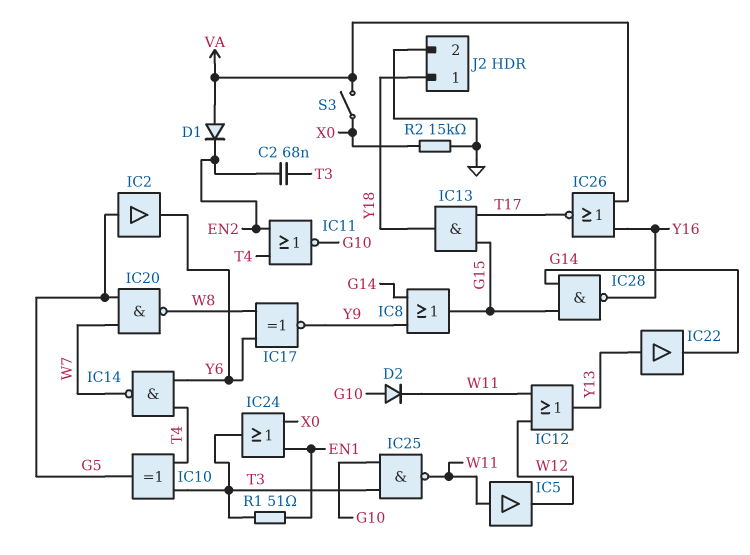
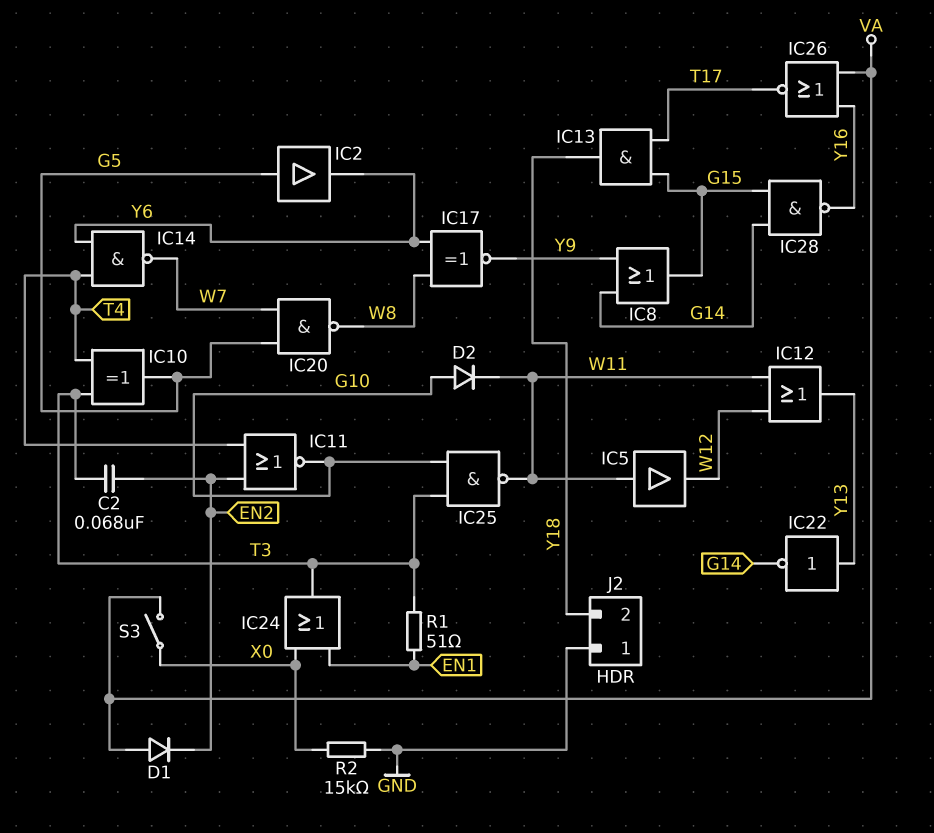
IC22: buffer (in Y13, out G14) -> NOT (in Y13, out G14)
J2 pin 1: Y18 -> GND
J2 pin 2: GND -> Y18

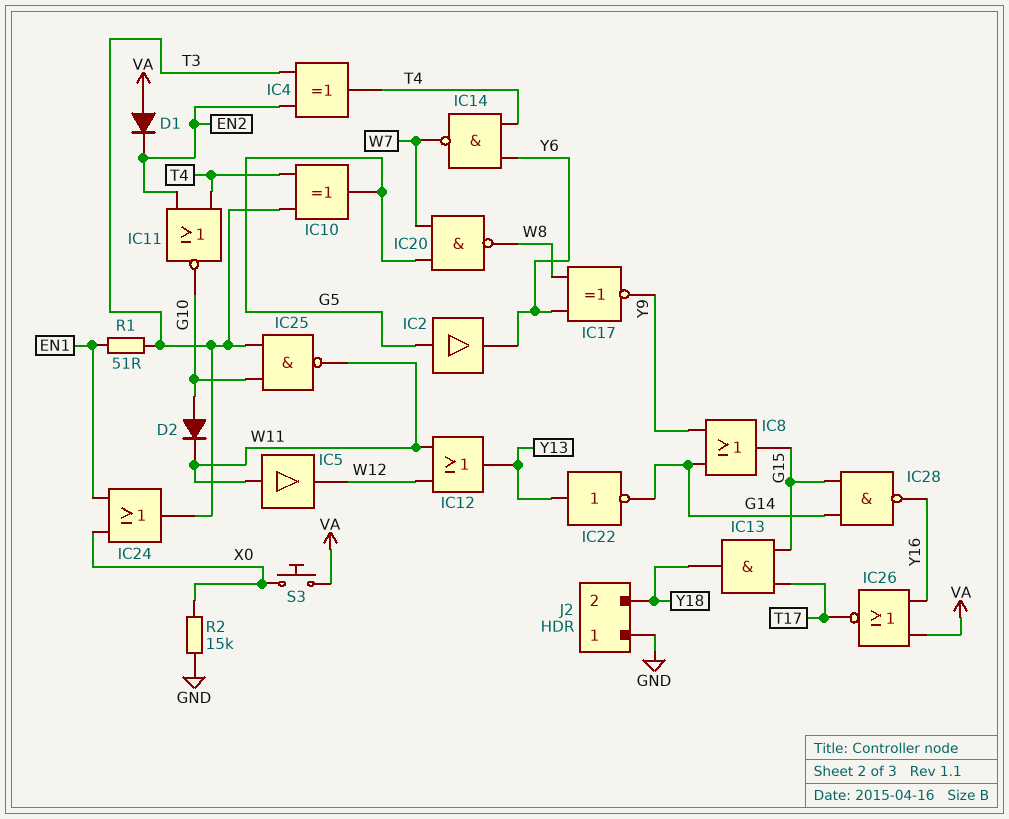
C2: 68nF (EN2, T3) -> none
IC4: none -> XOR (in EN2, in T3, out T4)
S3: switch (VA, X0) -> button (VA, X0)

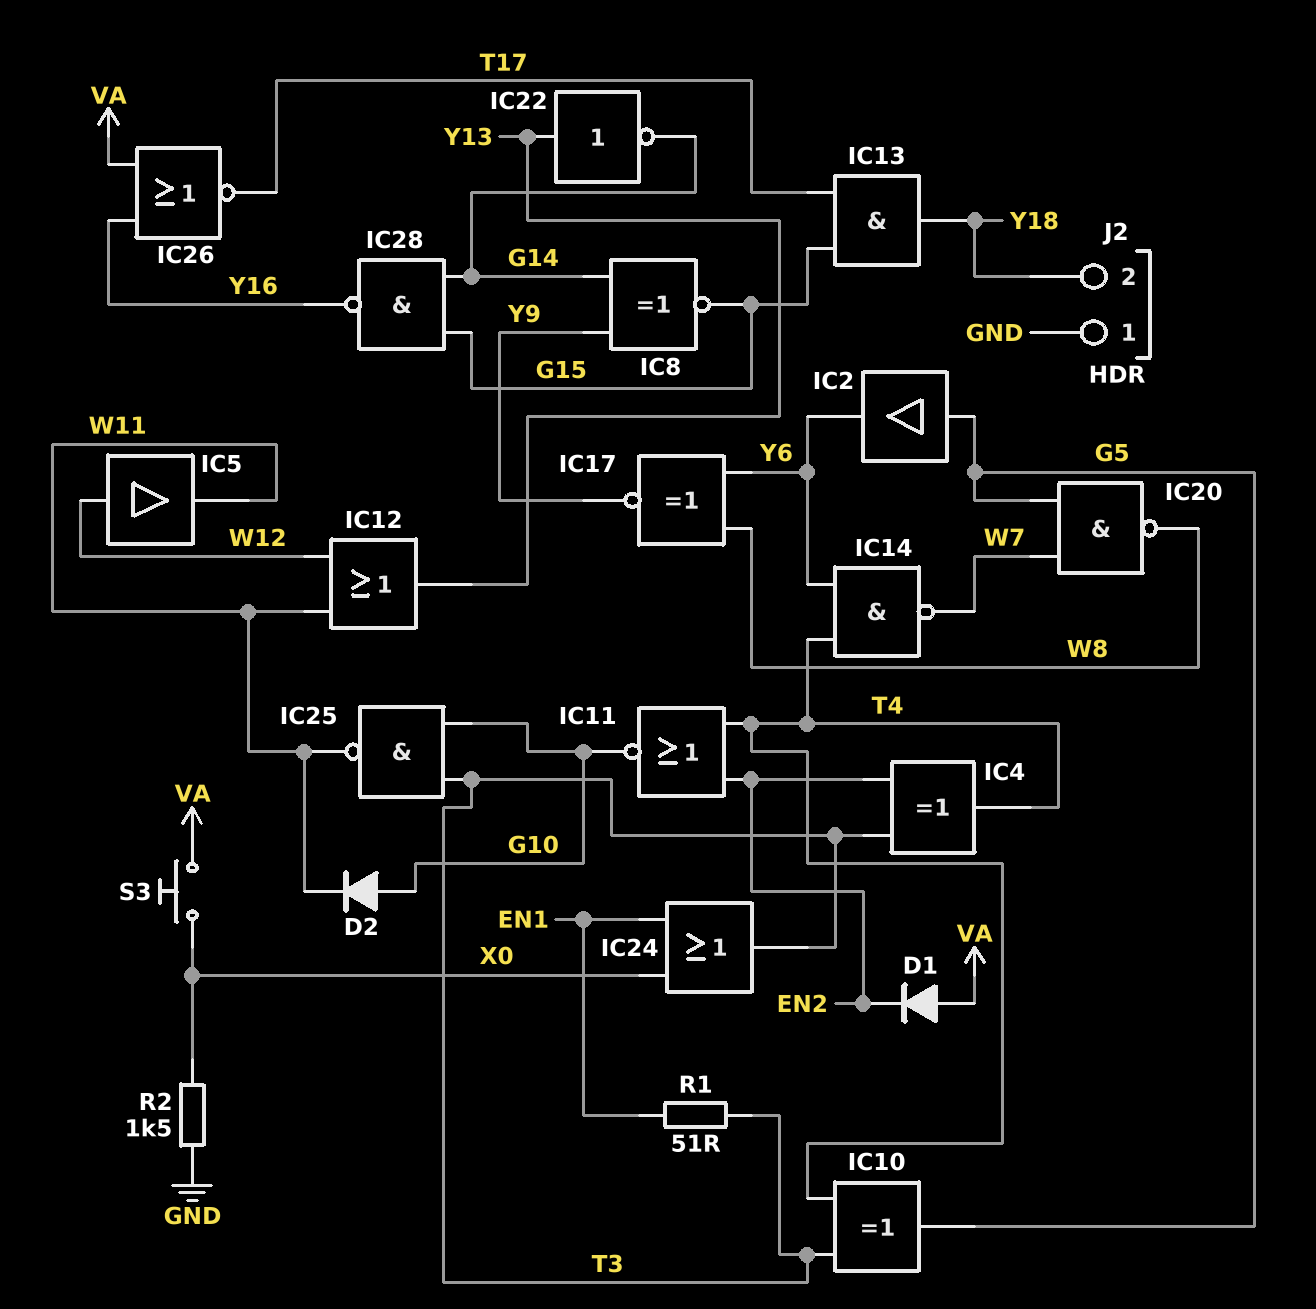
IC5: buffer (in W11, out W12) -> buffer (in W12, out W11)
IC8: OR (in G14, in Y9, out G15) -> XNOR (in G14, in Y9, out G15)
R2: 15k (GND, X0) -> 1.5k (GND, X0)

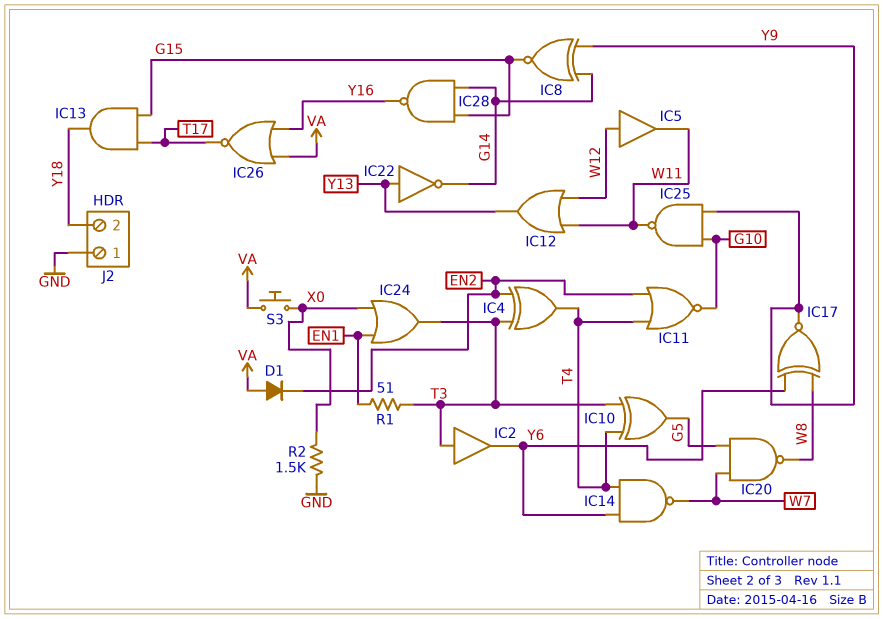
D2: diode (A G10, K W11) -> none
IC2: buffer (in G5, out Y6) -> buffer (in T3, out Y6)
IC25: NAND (in G10, in T3, out W11) -> NAND (in G10, in Y9, out W11)

